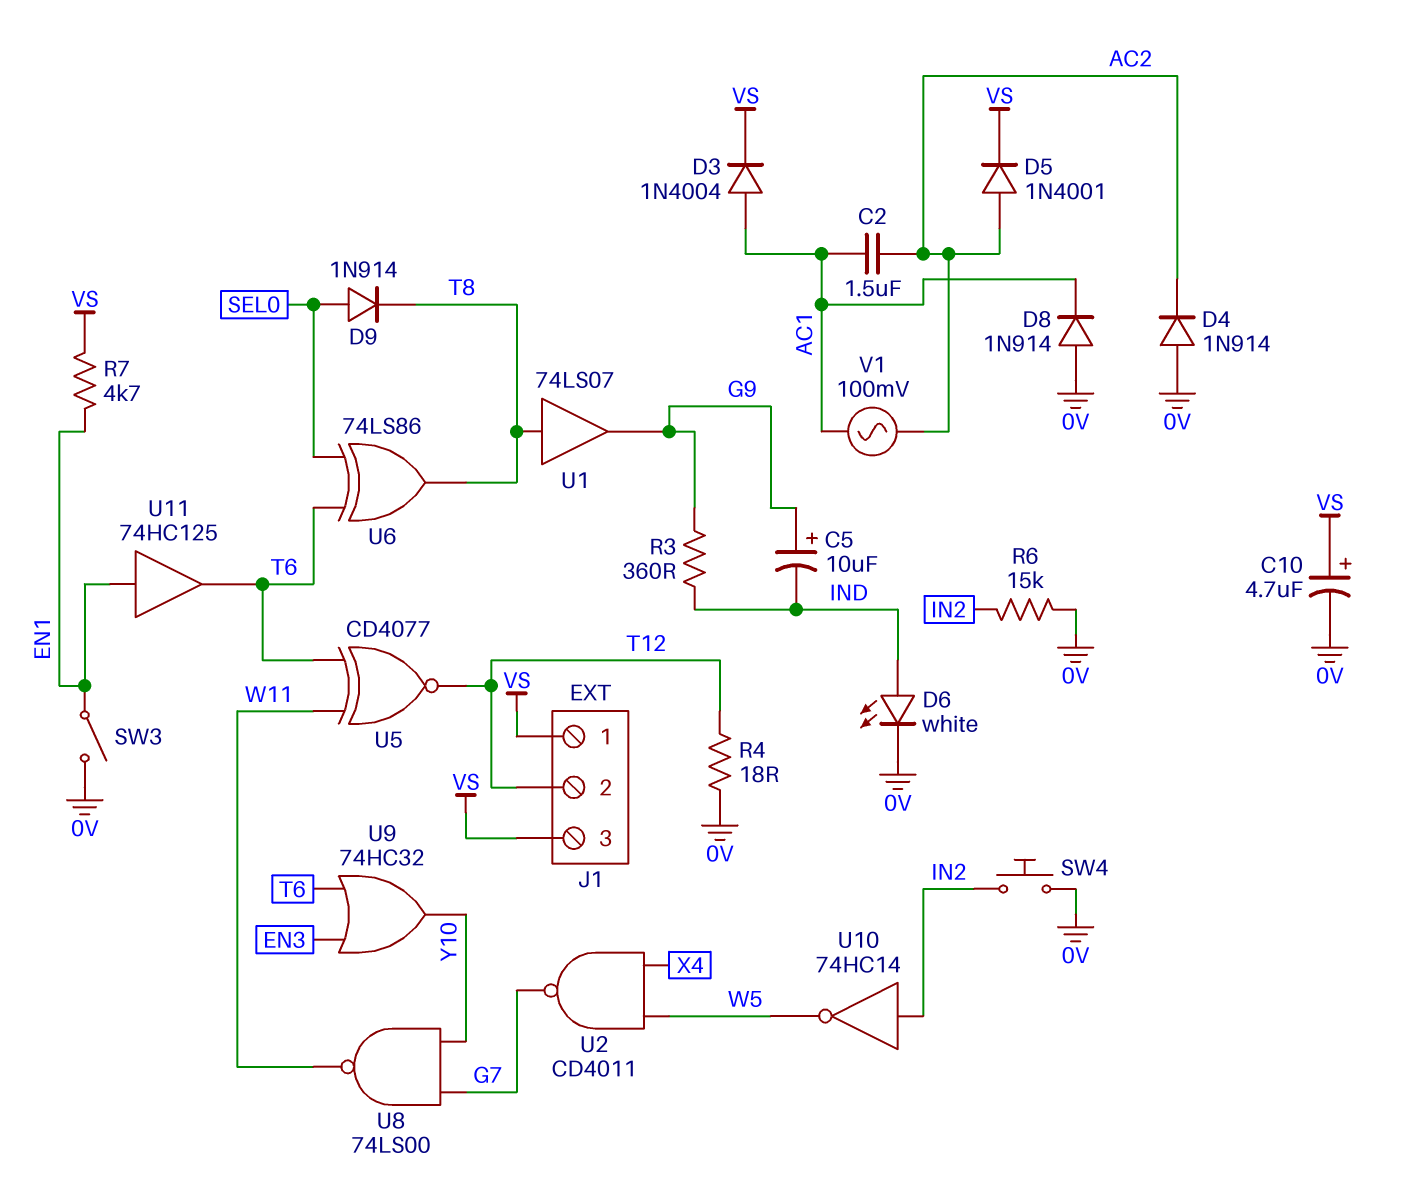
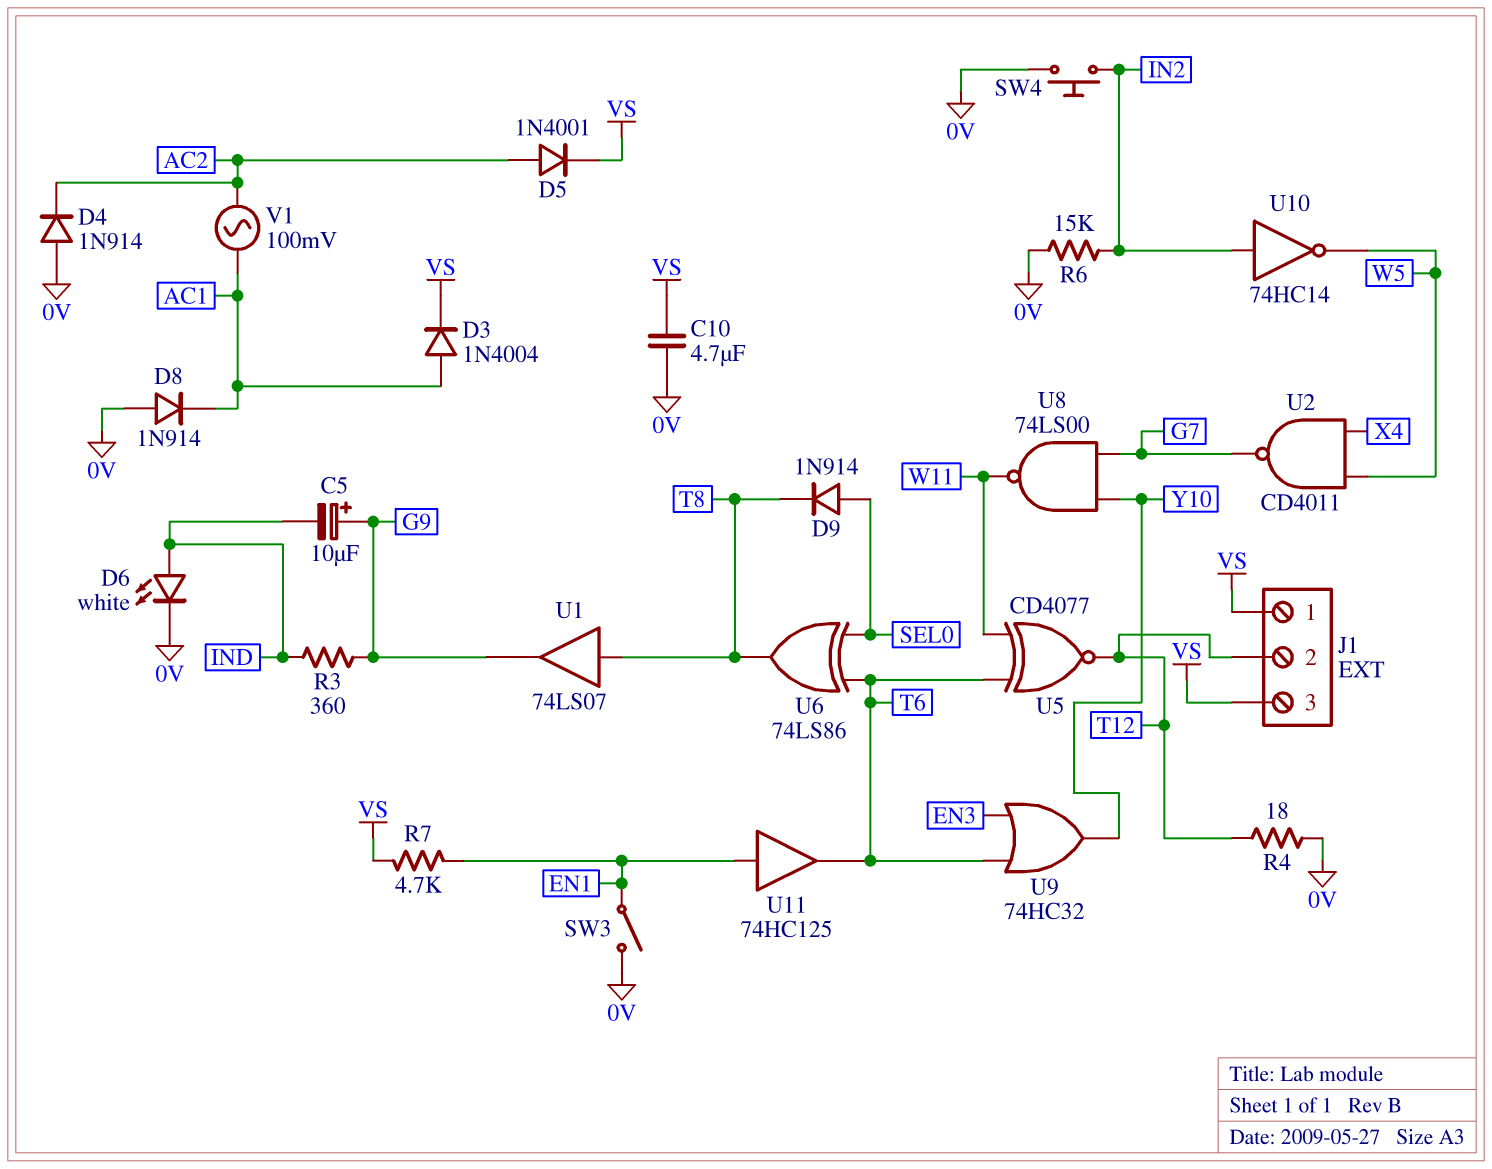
C2: 1.5uF (AC1, AC2) -> none
C10: 4.7uF (plus VS, minus 0V) -> 4.7uF (0V, VS)

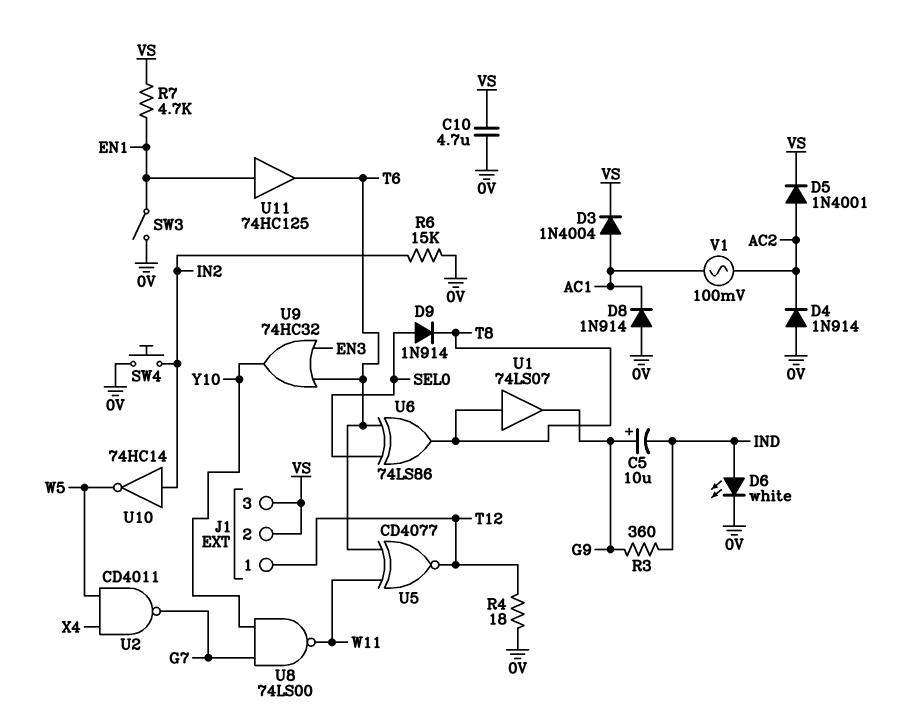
J1 pin 1: VS -> T12
J1 pin 2: T12 -> VS

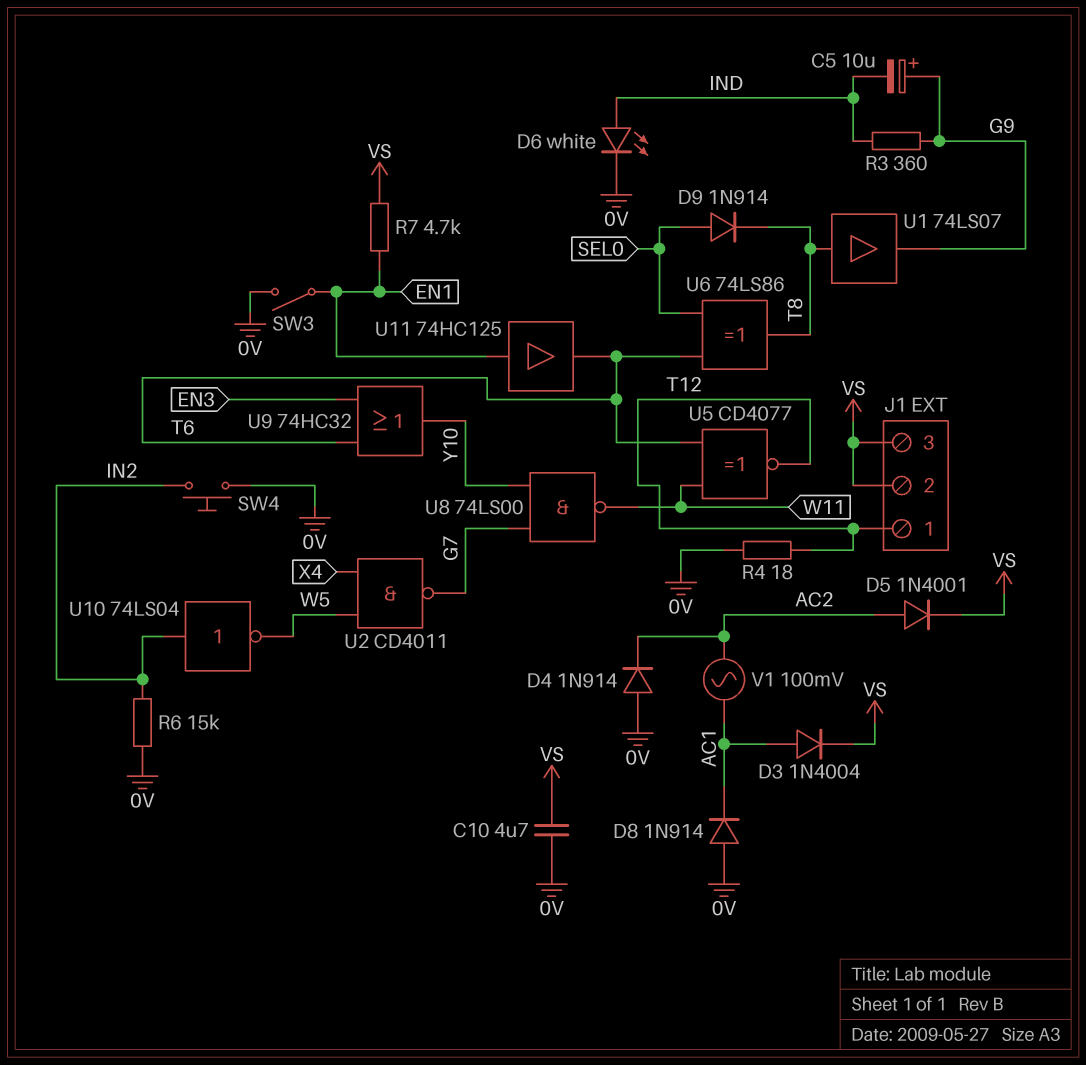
U10: NOT 74HC14 (in IN2, out W5) -> NOT 74LS04 (in IN2, out W5)

